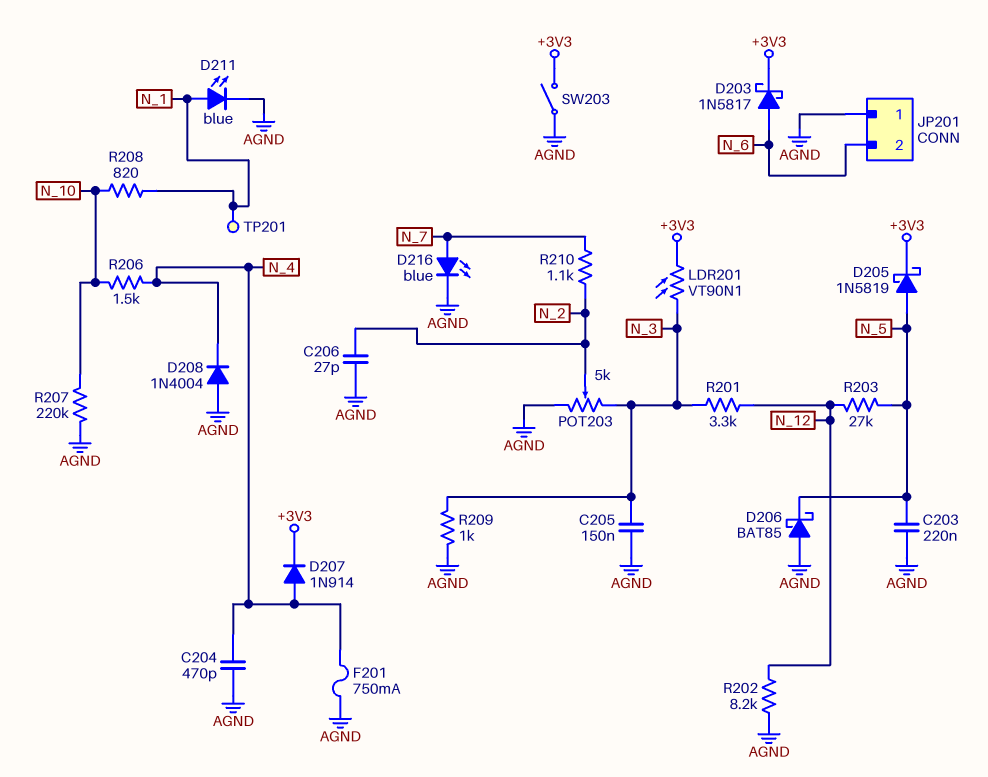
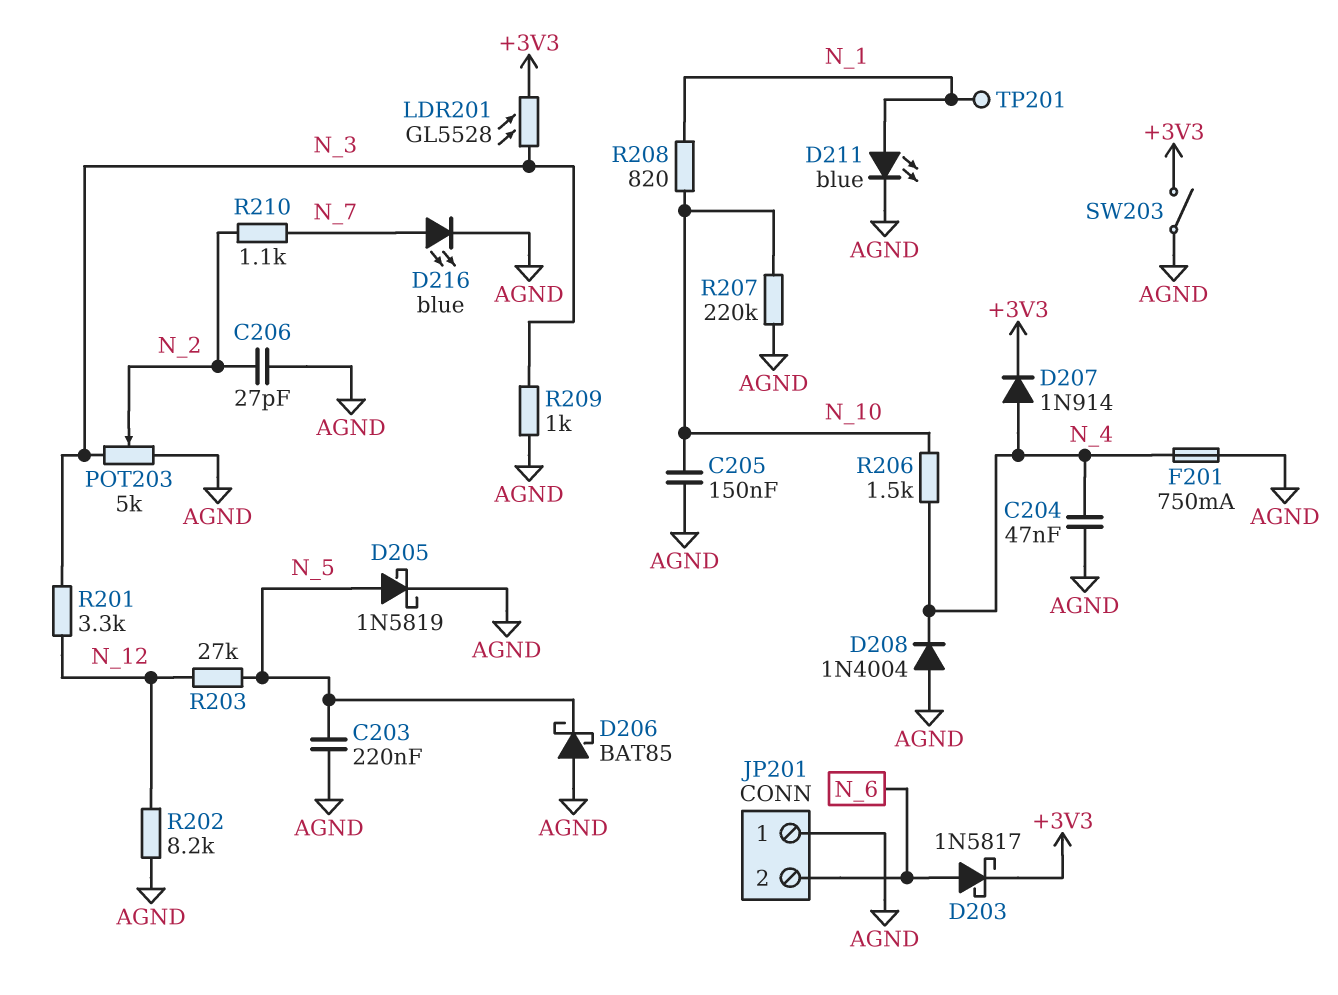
C204: 470pF (AGND, N_4) -> 47nF (AGND, N_4)
C205: 150nF (AGND, N_3) -> 150nF (AGND, N_10)
D205: schottky 1N5819 (A N_5, K +3V3) -> schottky 1N5819 (A N_5, K AGND)
LDR201: VT90N1 (+3V3, N_3) -> GL5528 (+3V3, N_3)

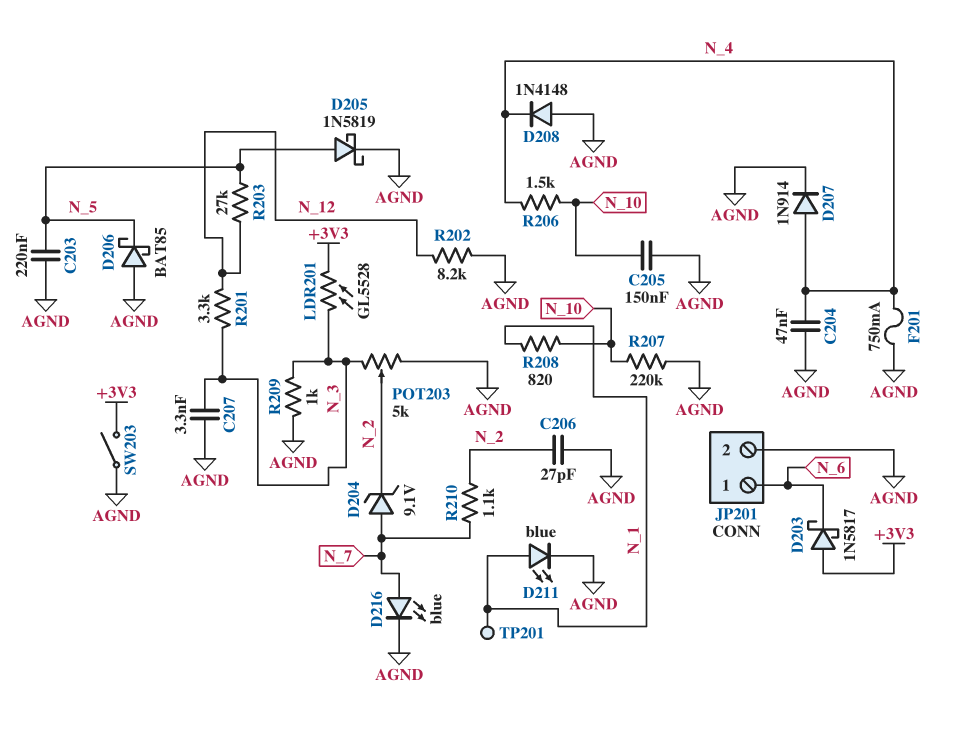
C207: none -> 3.3nF (AGND, N_3)
D203: schottky 1N5817 (A N_6, K +3V3) -> schottky 1N5817 (A +3V3, K N_6)
D204: none -> zener 9.1V (A N_7, K N_2)
D207: diode 1N914 (A N_4, K +3V3) -> diode 1N914 (A N_4, K AGND)
D208: diode 1N4004 (A AGND, K N_4) -> diode 1N4148 (A AGND, K N_4)
JP201 pin 1: AGND -> N_6
JP201 pin 2: N_6 -> AGND

